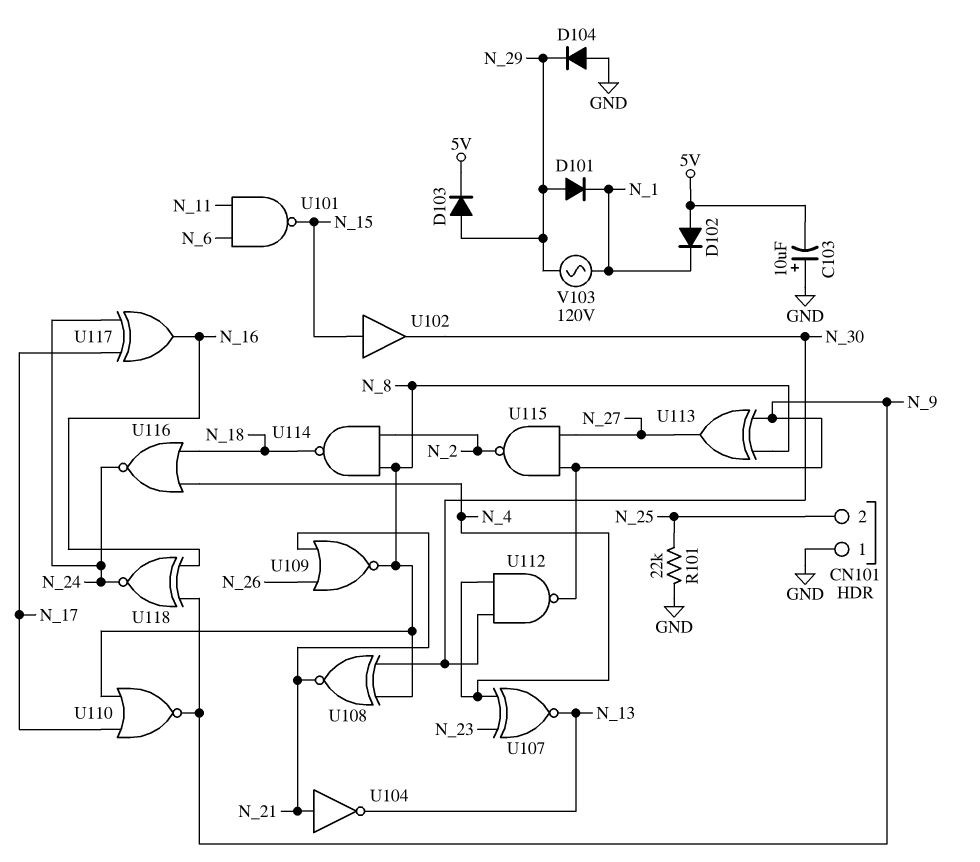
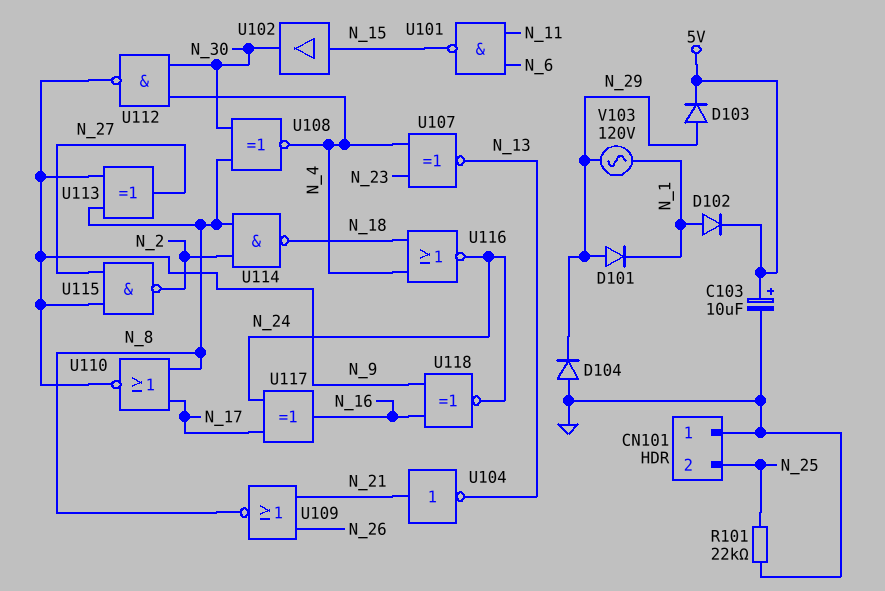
C103: 10uF (plus GND, minus 5V) -> 10uF (plus 5V, minus GND)
D102: diode (A 5V, K N_1) -> diode (A N_1, K 5V)
U108: XNOR (in N_8, in N_30, out N_21) -> XNOR (in N_8, in N_30, out N_4)

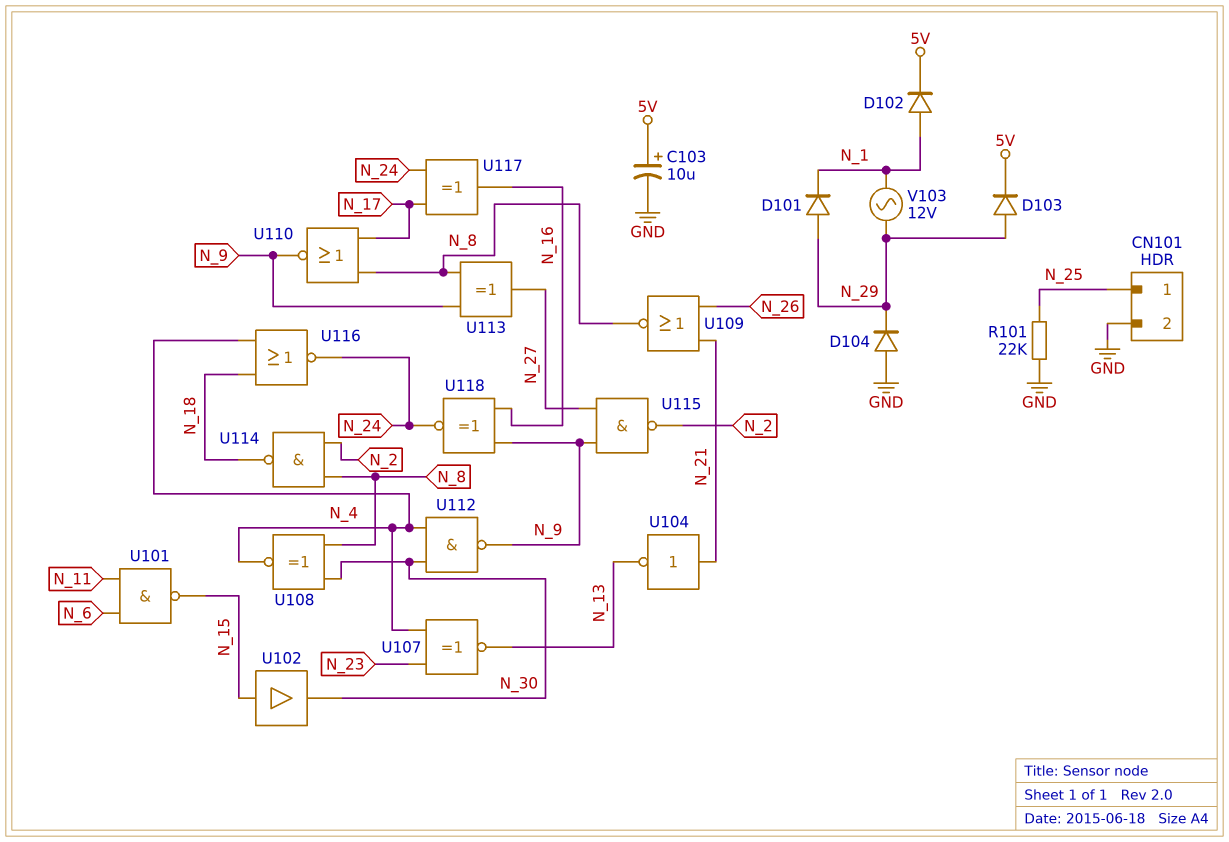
CN101 pin 1: GND -> N_25
CN101 pin 2: N_25 -> GND
V103: AC 120V (N_1, N_29) -> AC 12V (N_1, N_29)

